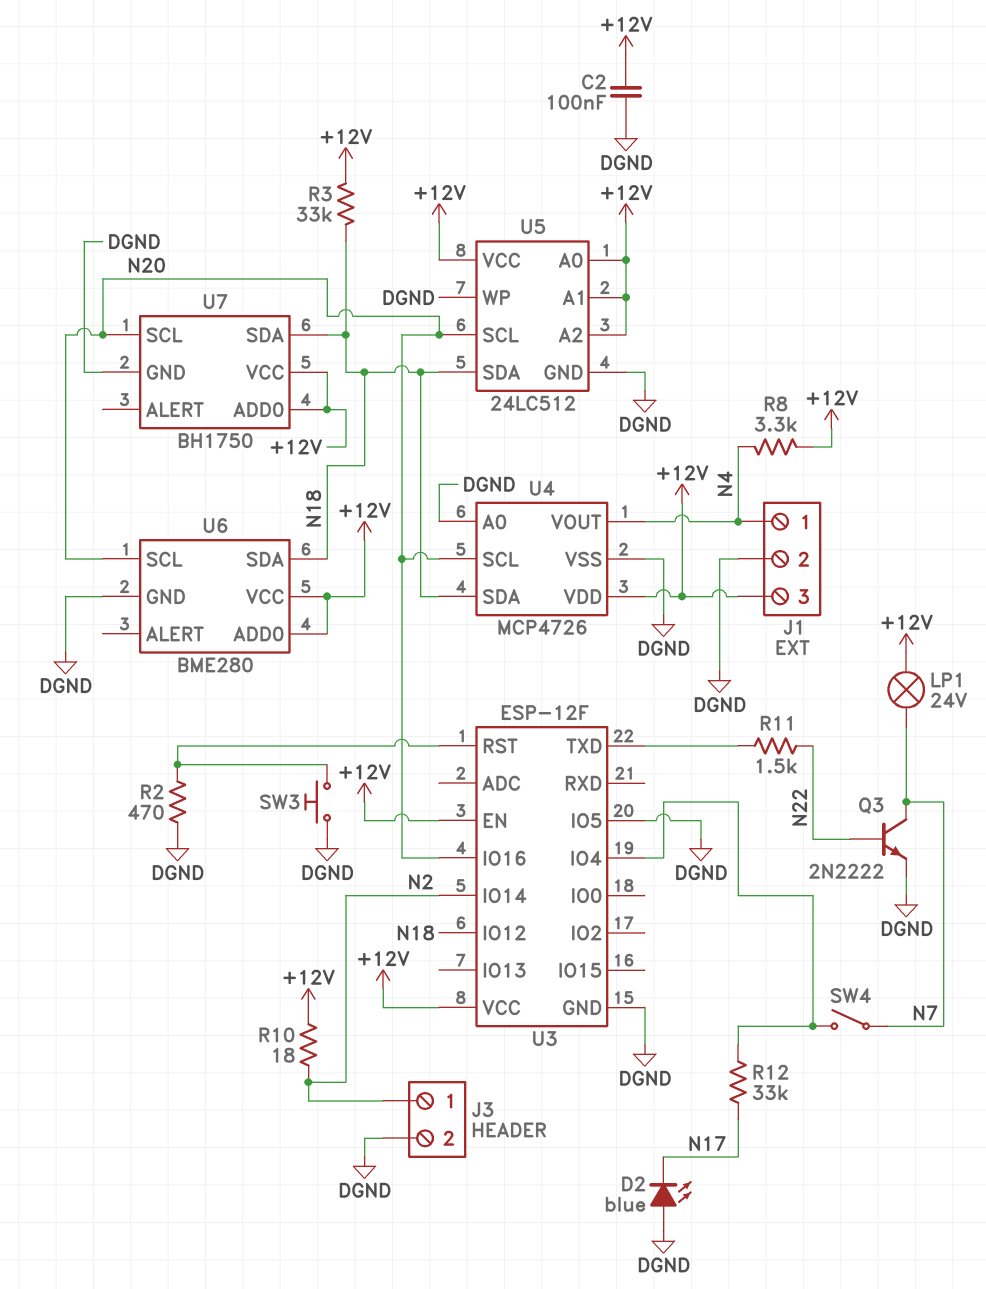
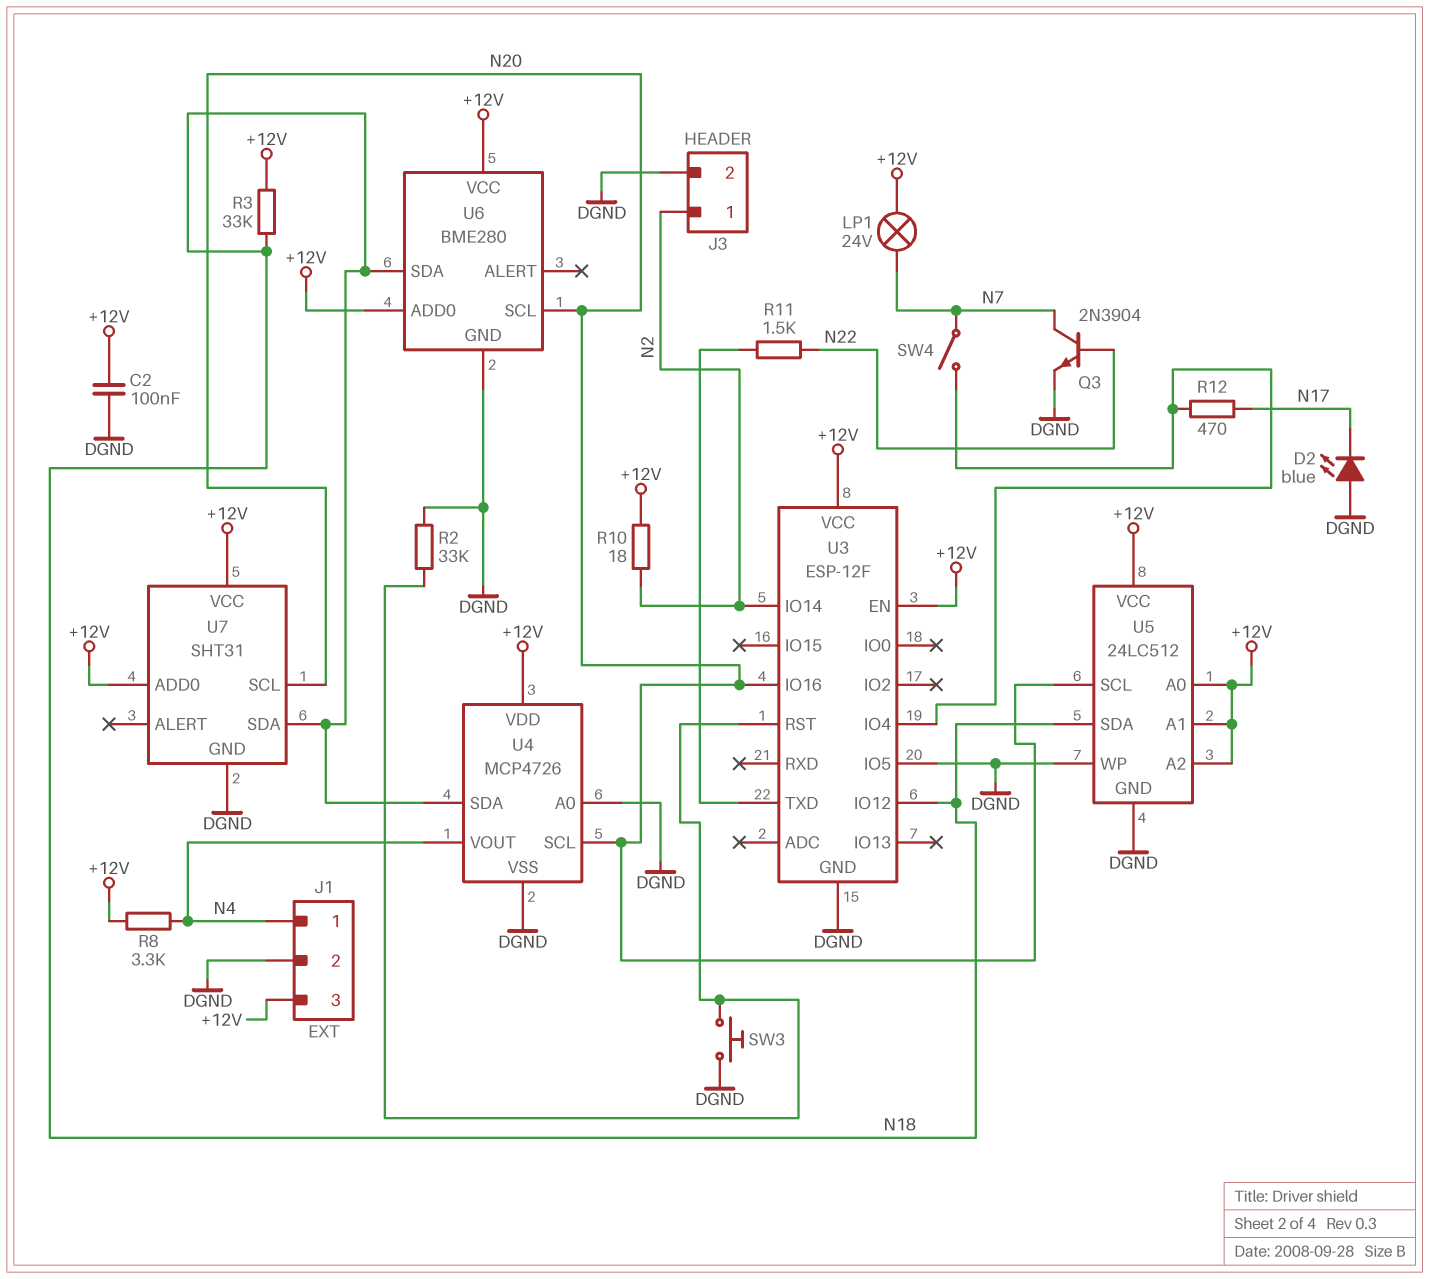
Q3: NPN 2N2222 (B N22, C N7, E DGND) -> NPN 2N3904 (B N22, C N7, E DGND)
R2: 470 (DGND, U3/RST) -> 33k (DGND, U3/RST)
R12: 33k (N17, U3/IO4) -> 470 (N17, U3/IO4)
U7: BH1750 -> SHT31

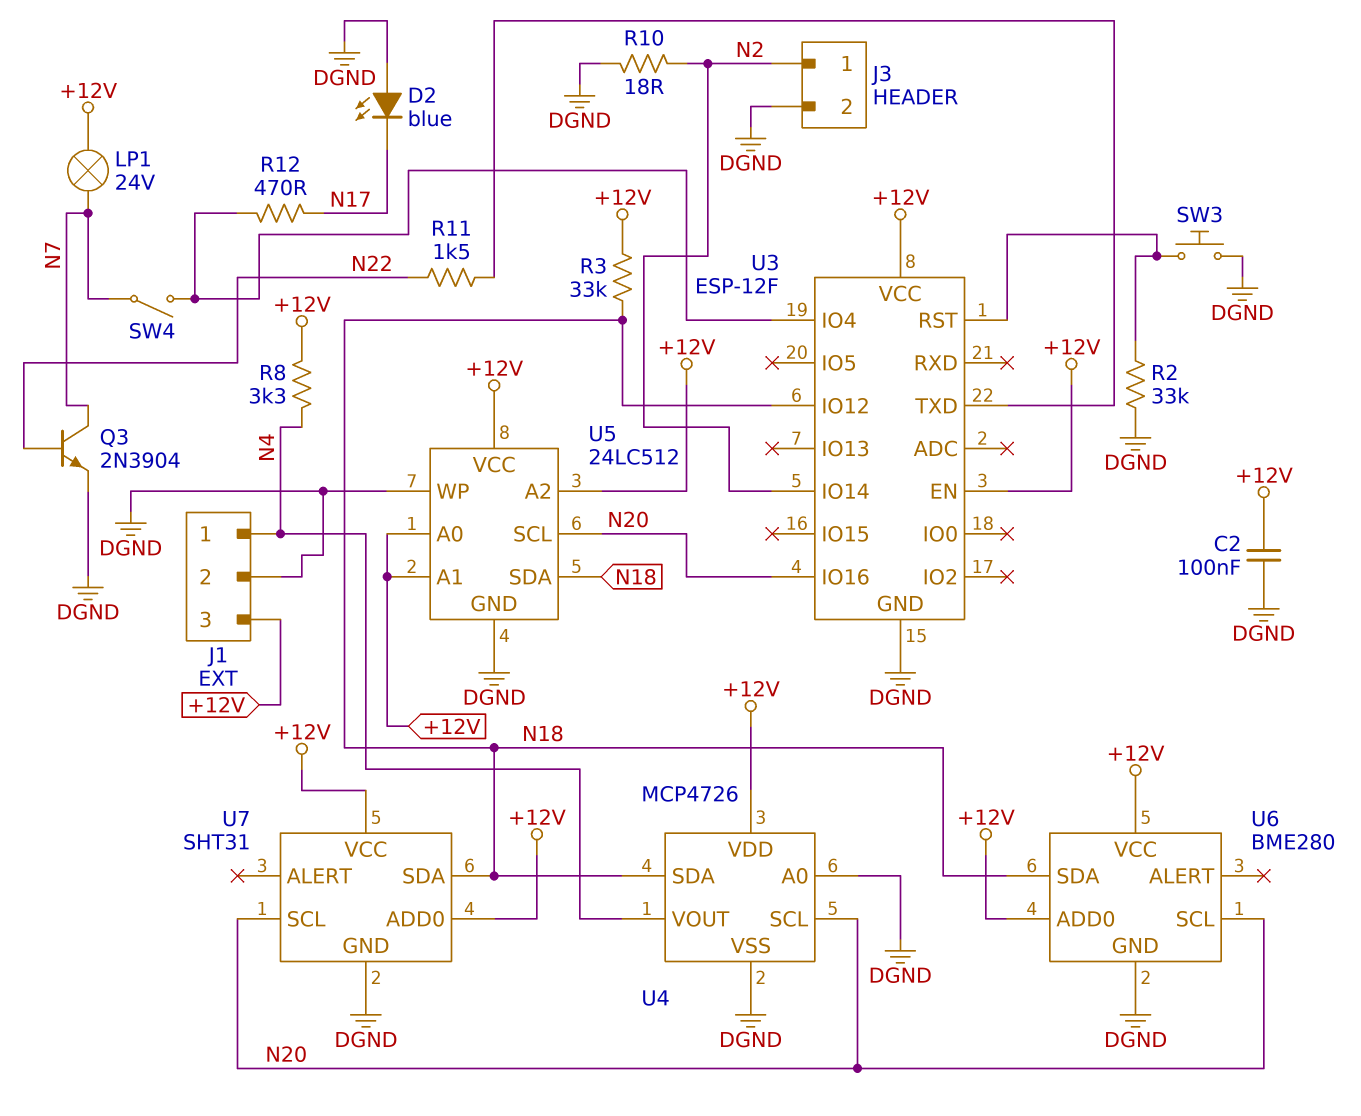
R10: 18 (+12V, N2) -> 18 (DGND, N2)
U3 pin IO5: DGND -> none

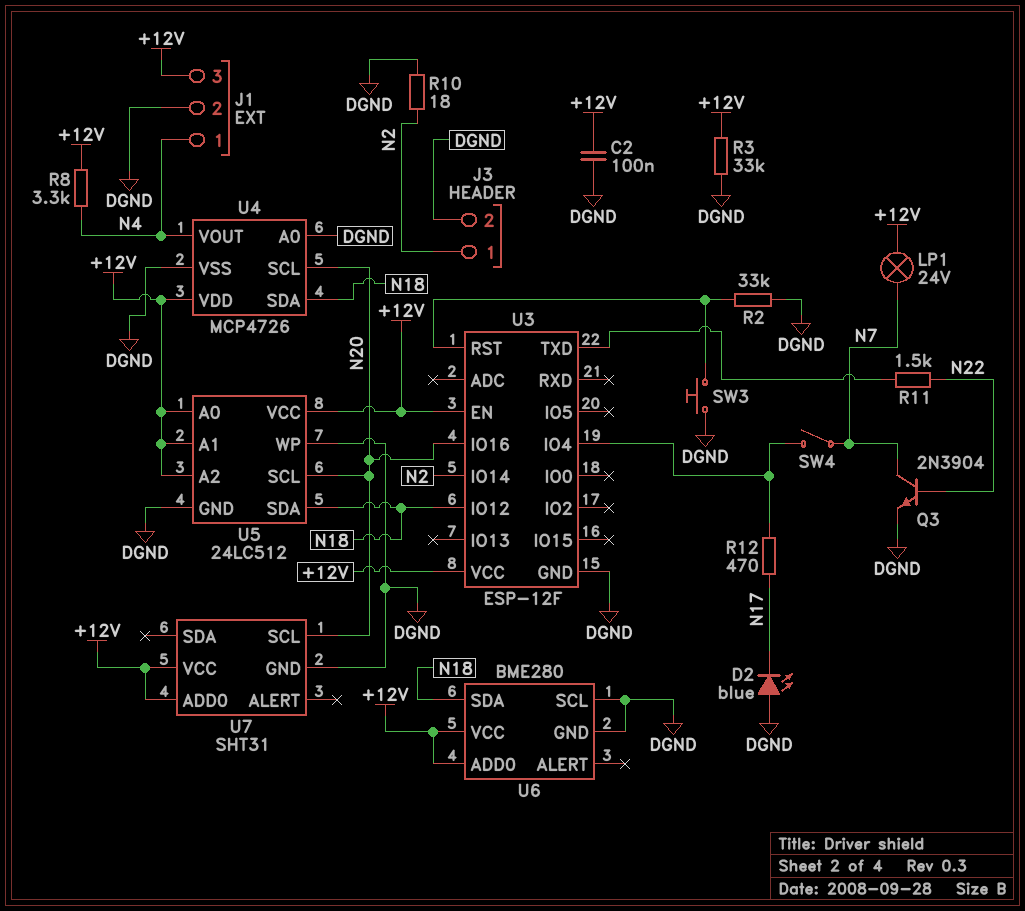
R3: 33k (+12V, N18) -> 33k (+12V, DGND)
U6 pin SCL: N20 -> DGND
U7 pin SDA: N18 -> none

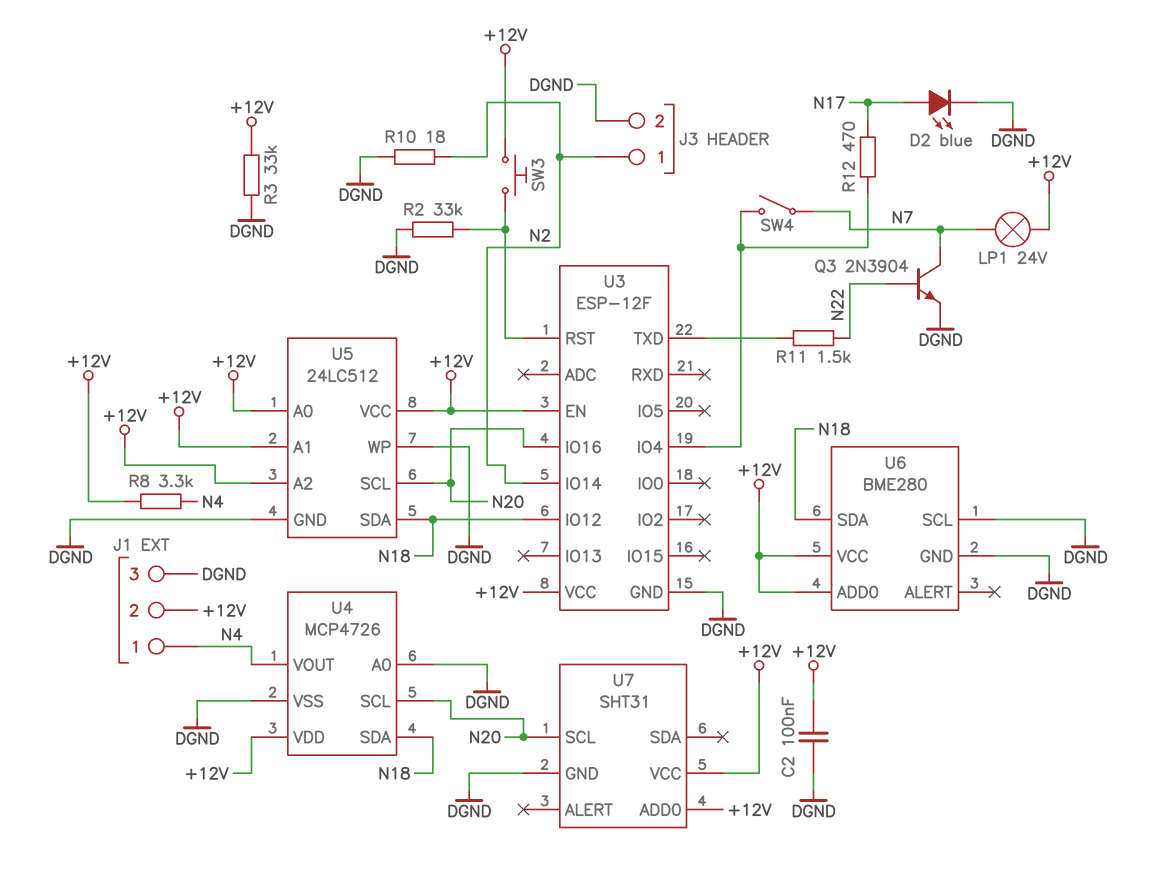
D2: LED blue (A DGND, K N17) -> LED blue (A N17, K DGND)
J1 pin 2: DGND -> +12V
J1 pin 3: +12V -> DGND
SW3: button (DGND, U3/RST) -> button (+12V, U3/RST)

